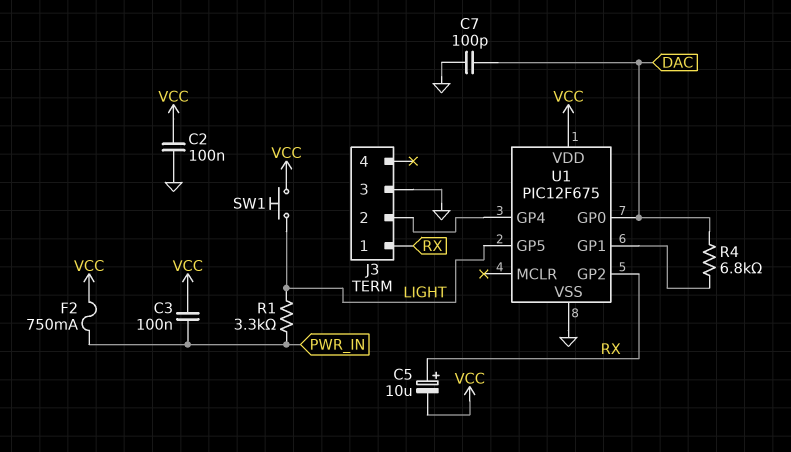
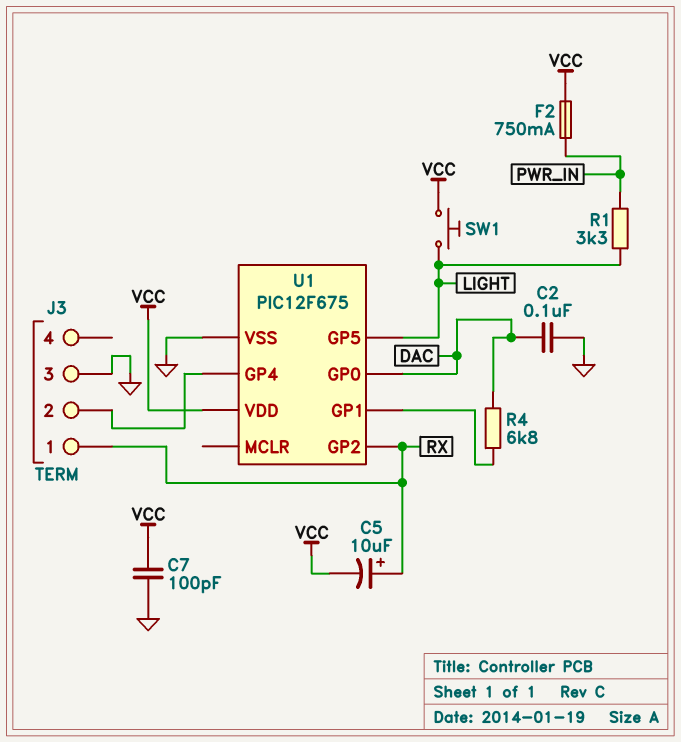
C2: 100nF (GND, VCC) -> 100nF (DAC, GND)
C3: 100nF (PWR_IN, VCC) -> none
C7: 100pF (DAC, GND) -> 100pF (GND, VCC)

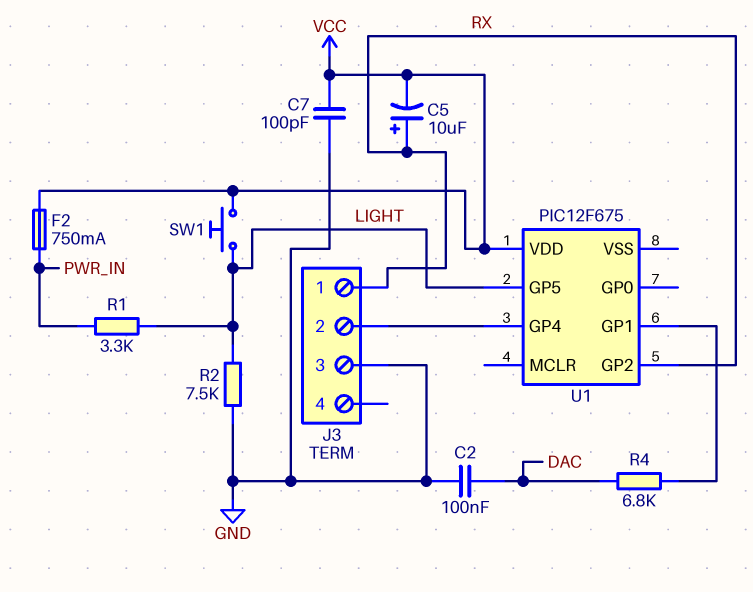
R2: none -> 7.5k (GND, LIGHT)
U1 pin GP0: DAC -> none
U1 pin VSS: GND -> none

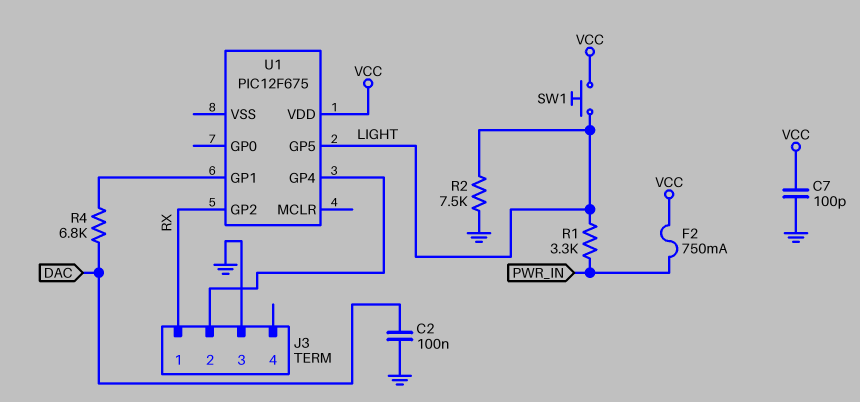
C5: 10uF (plus RX, minus VCC) -> none

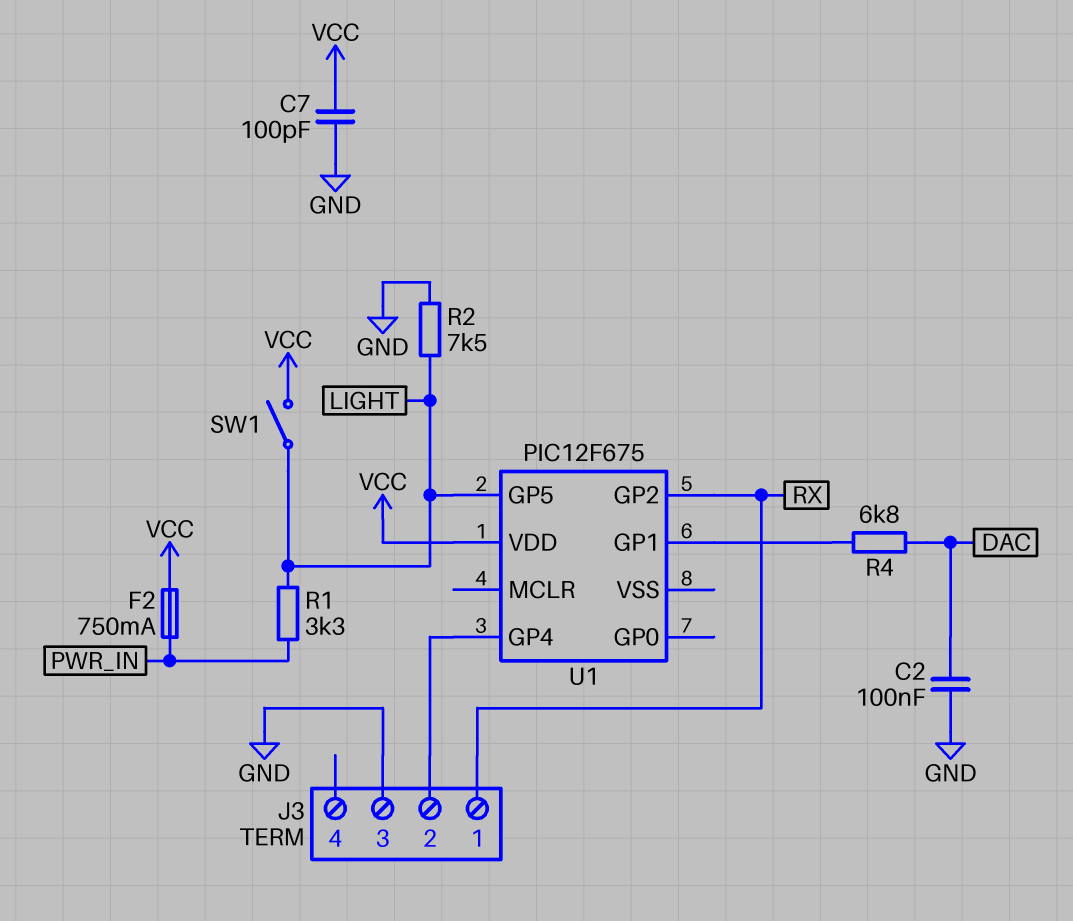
SW1: button (LIGHT, VCC) -> switch (LIGHT, VCC)

